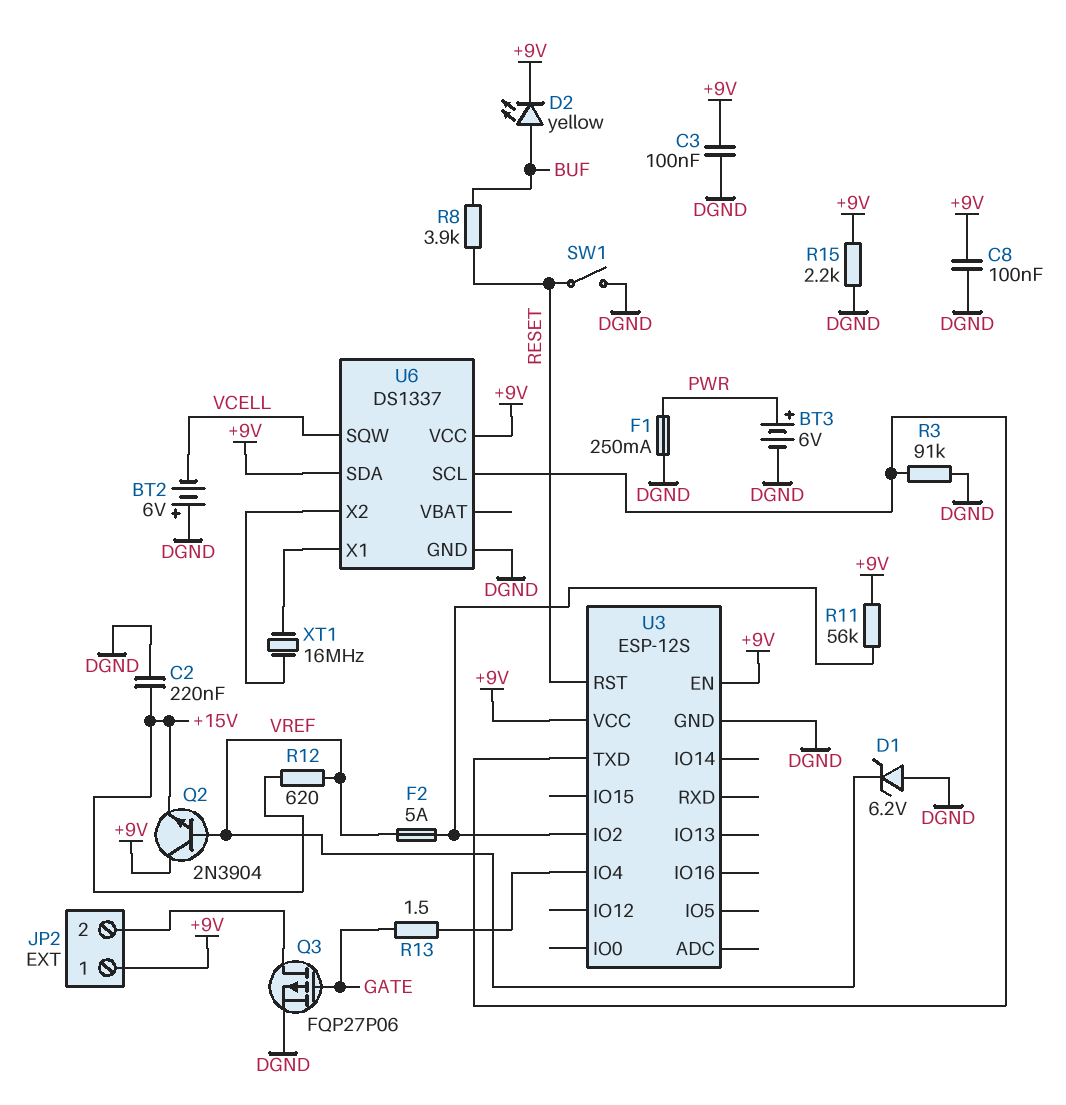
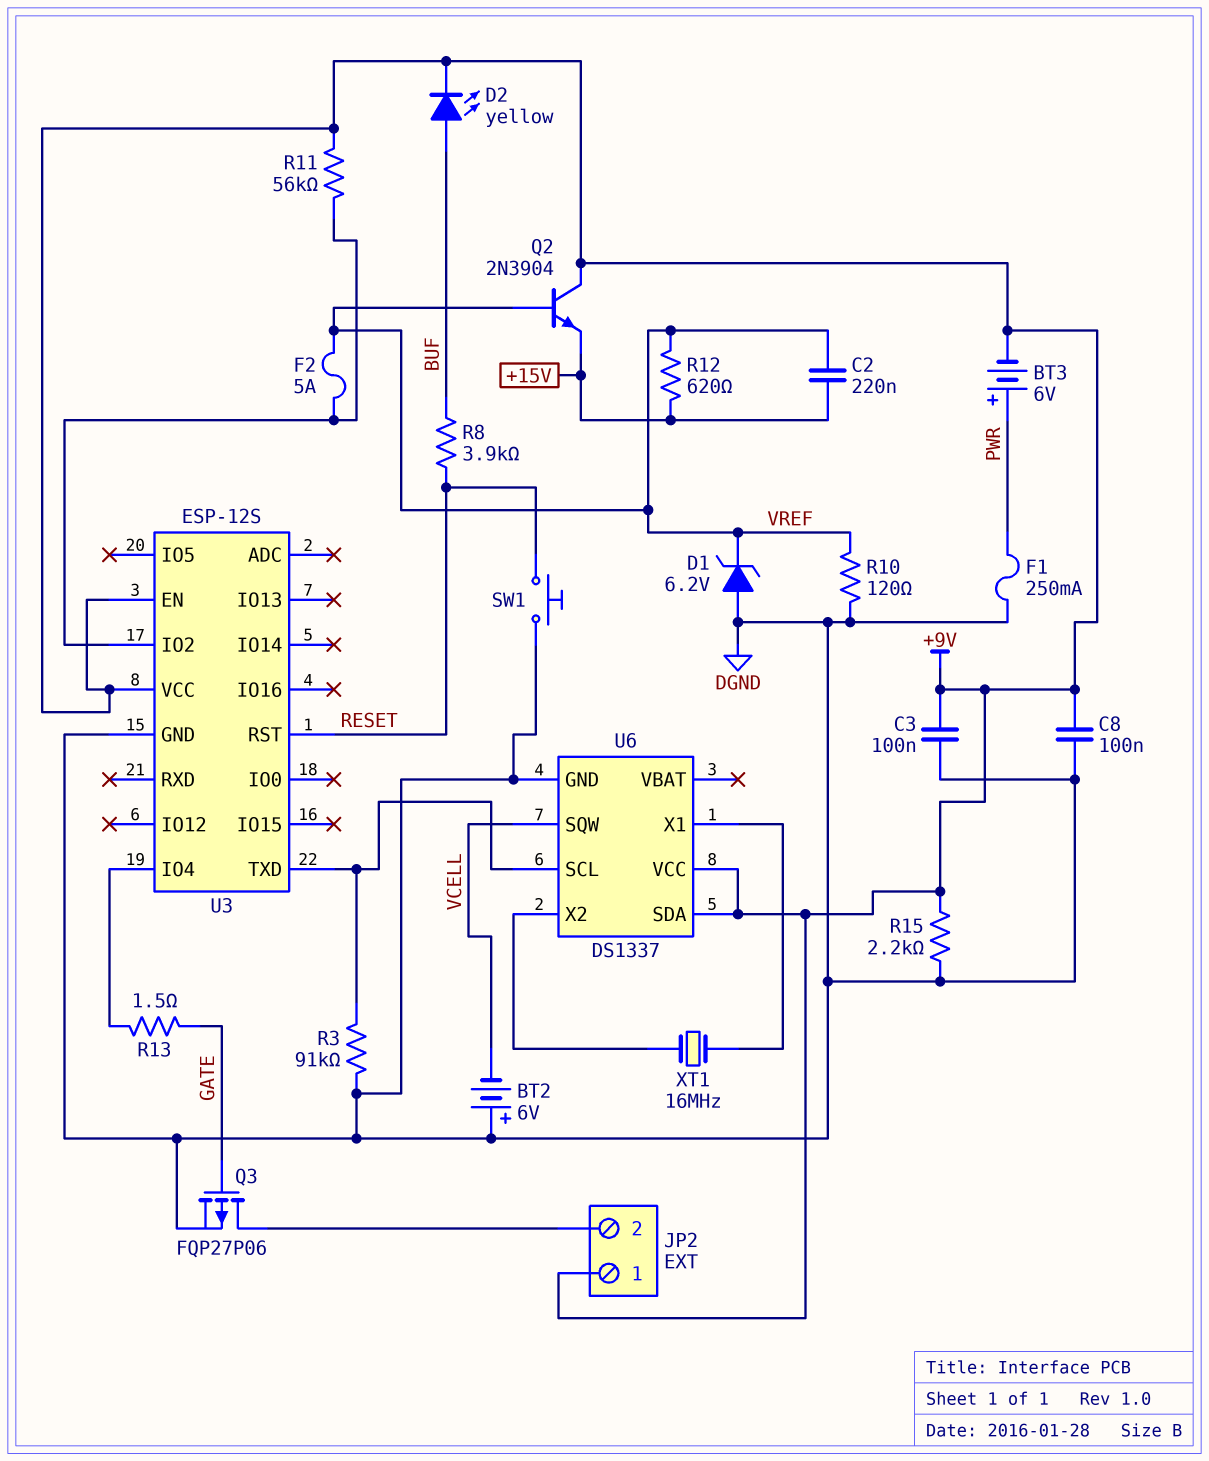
BT3: 6V (plus PWR, minus DGND) -> 6V (plus PWR, minus +9V)
C2: 220nF (+15V, DGND) -> 220nF (+15V, VREF)
R10: none -> 120 (DGND, VREF)
SW1: switch (DGND, RESET) -> button (DGND, RESET)

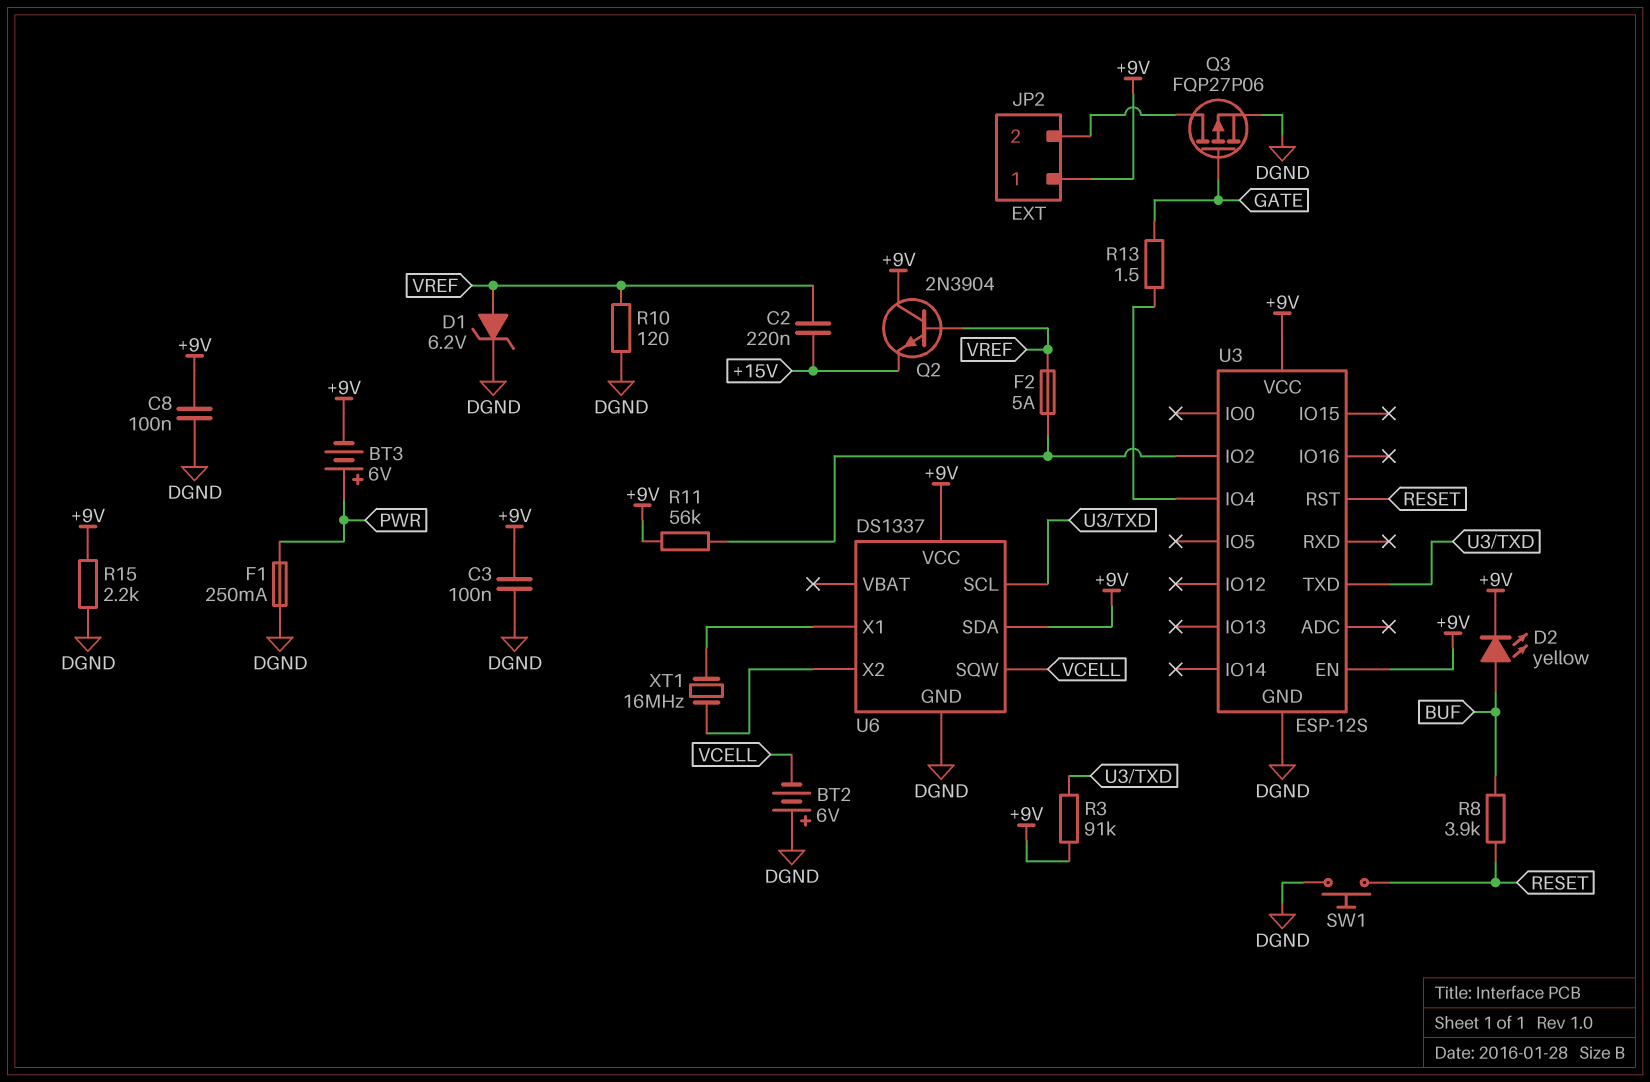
D1: zener 6.2V (A DGND, K VREF) -> zener 6.2V (A VREF, K DGND)
R3: 91k (DGND, U3/TXD) -> 91k (+9V, U3/TXD)
R12: 620 (+15V, VREF) -> none

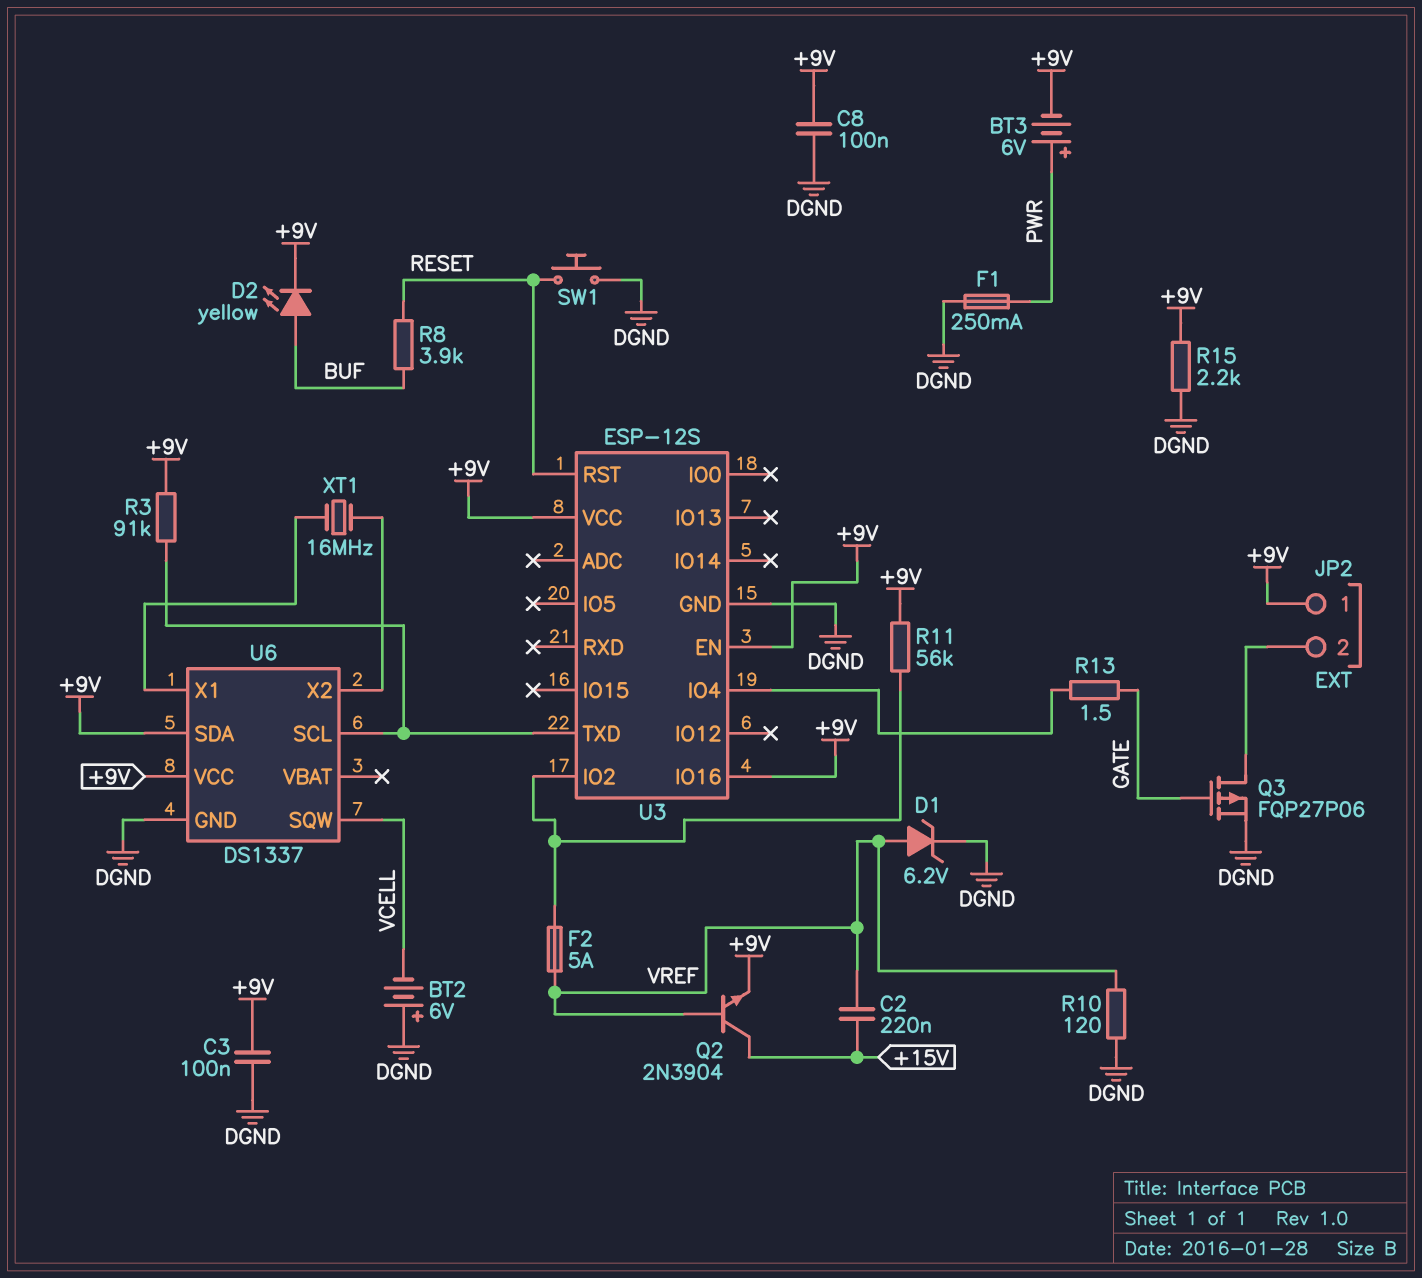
Q2: NPN 2N3904 (B VREF, C +9V, E +15V) -> NPN 2N3904 (B VREF, C +15V, E +9V)
U3 pin IO16: none -> +9V

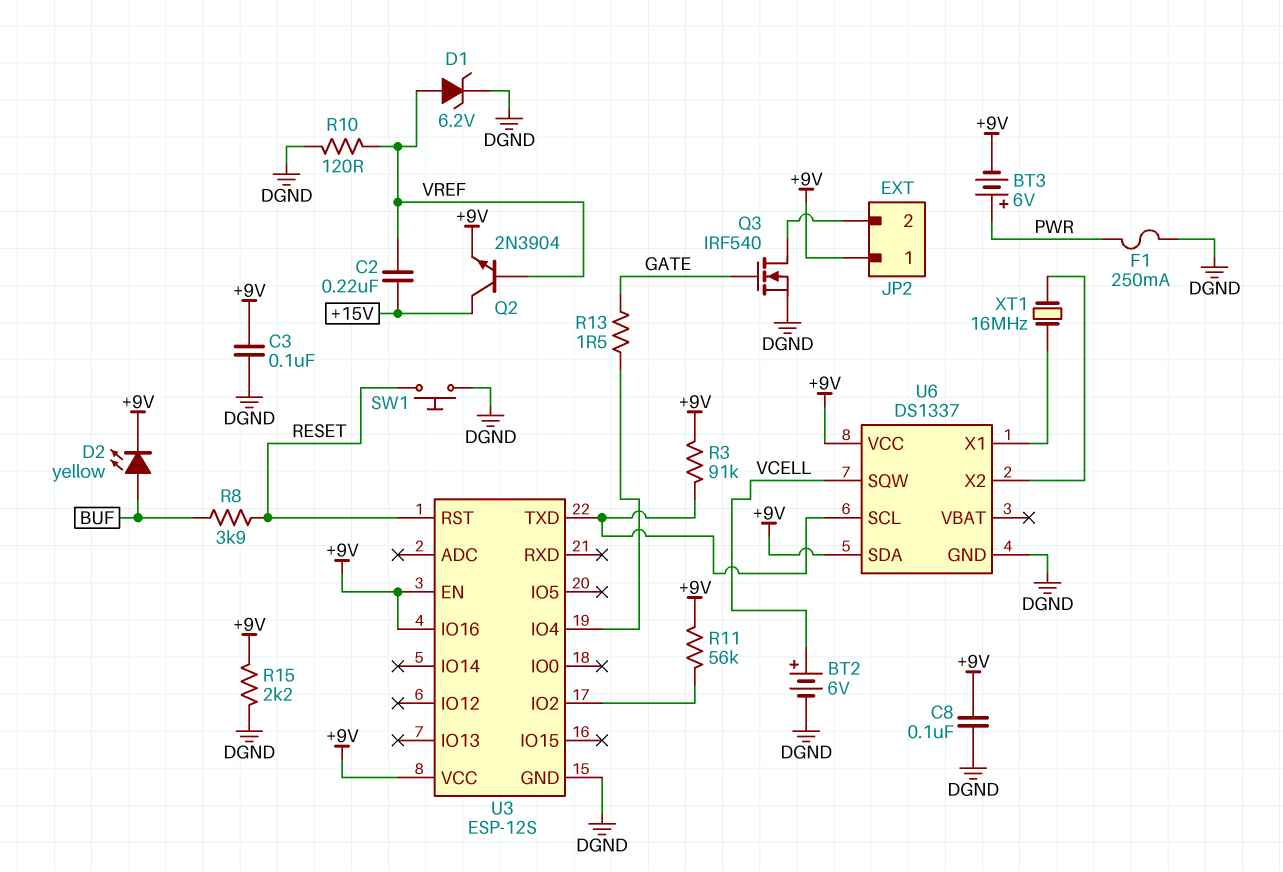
BT2: 6V (plus DGND, minus VCELL) -> 6V (plus VCELL, minus DGND)
F2: 5A (U3/IO2, VREF) -> none
Q3: PMOS FQP27P06 (G GATE, D JP2/2, S DGND) -> NMOS IRF540 (G GATE, D JP2/2, S DGND)

